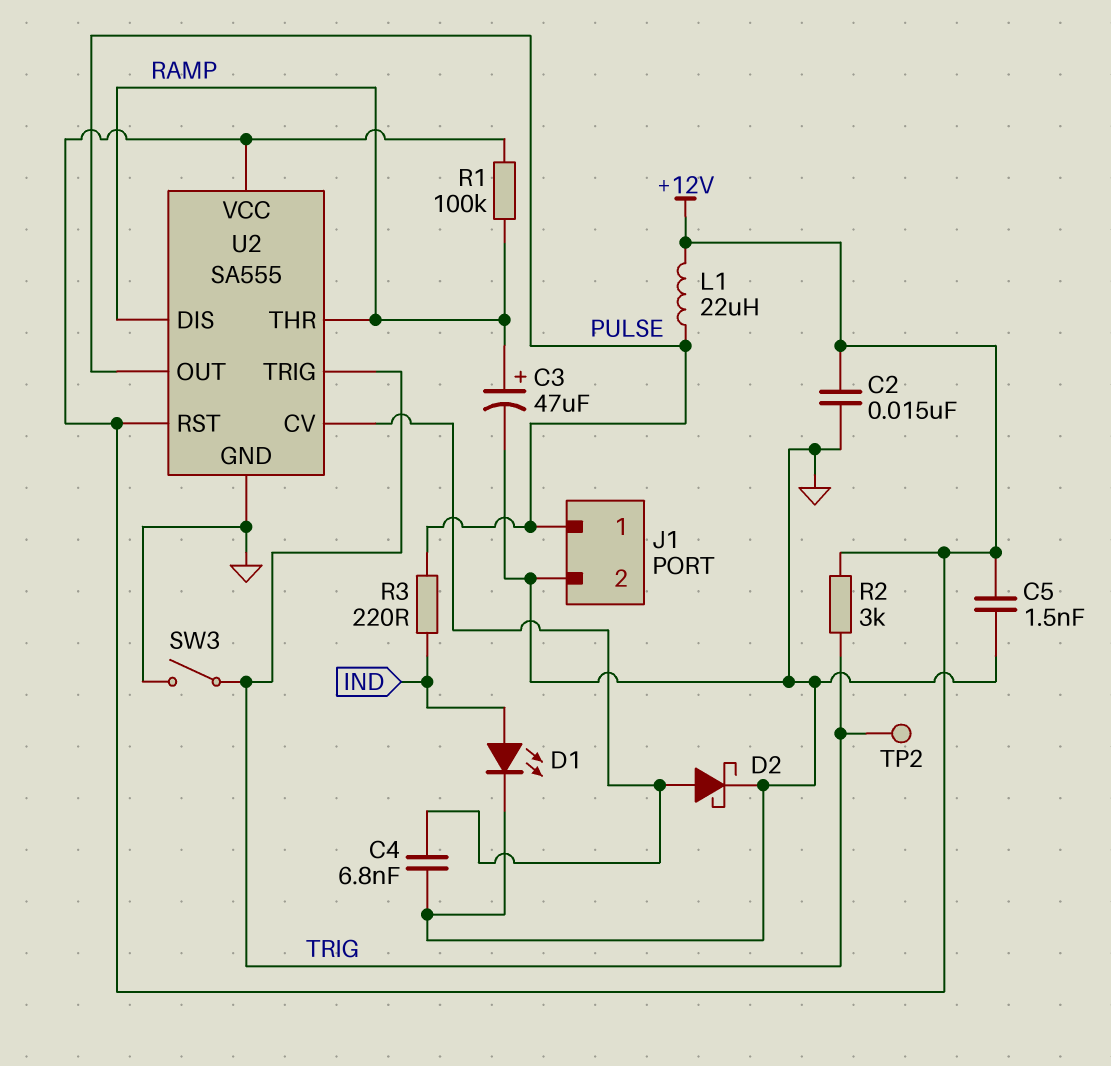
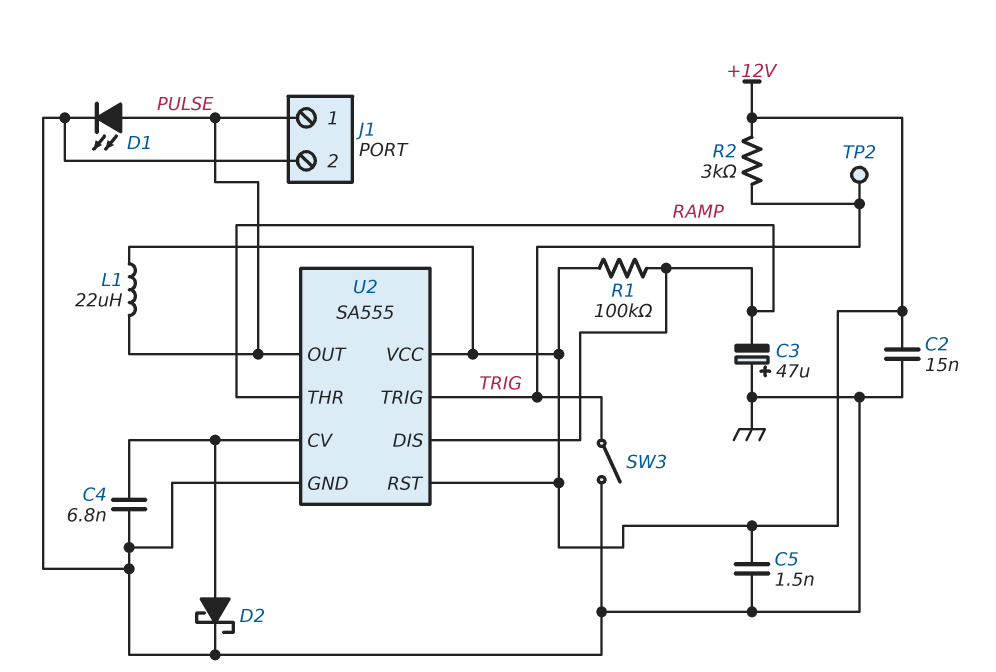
C3: 47uF (plus RAMP, minus GND) -> 47uF (plus GND, minus RAMP)
D1: LED (A IND, K GND) -> LED (A PULSE, K GND)
R3: 220 (IND, PULSE) -> none

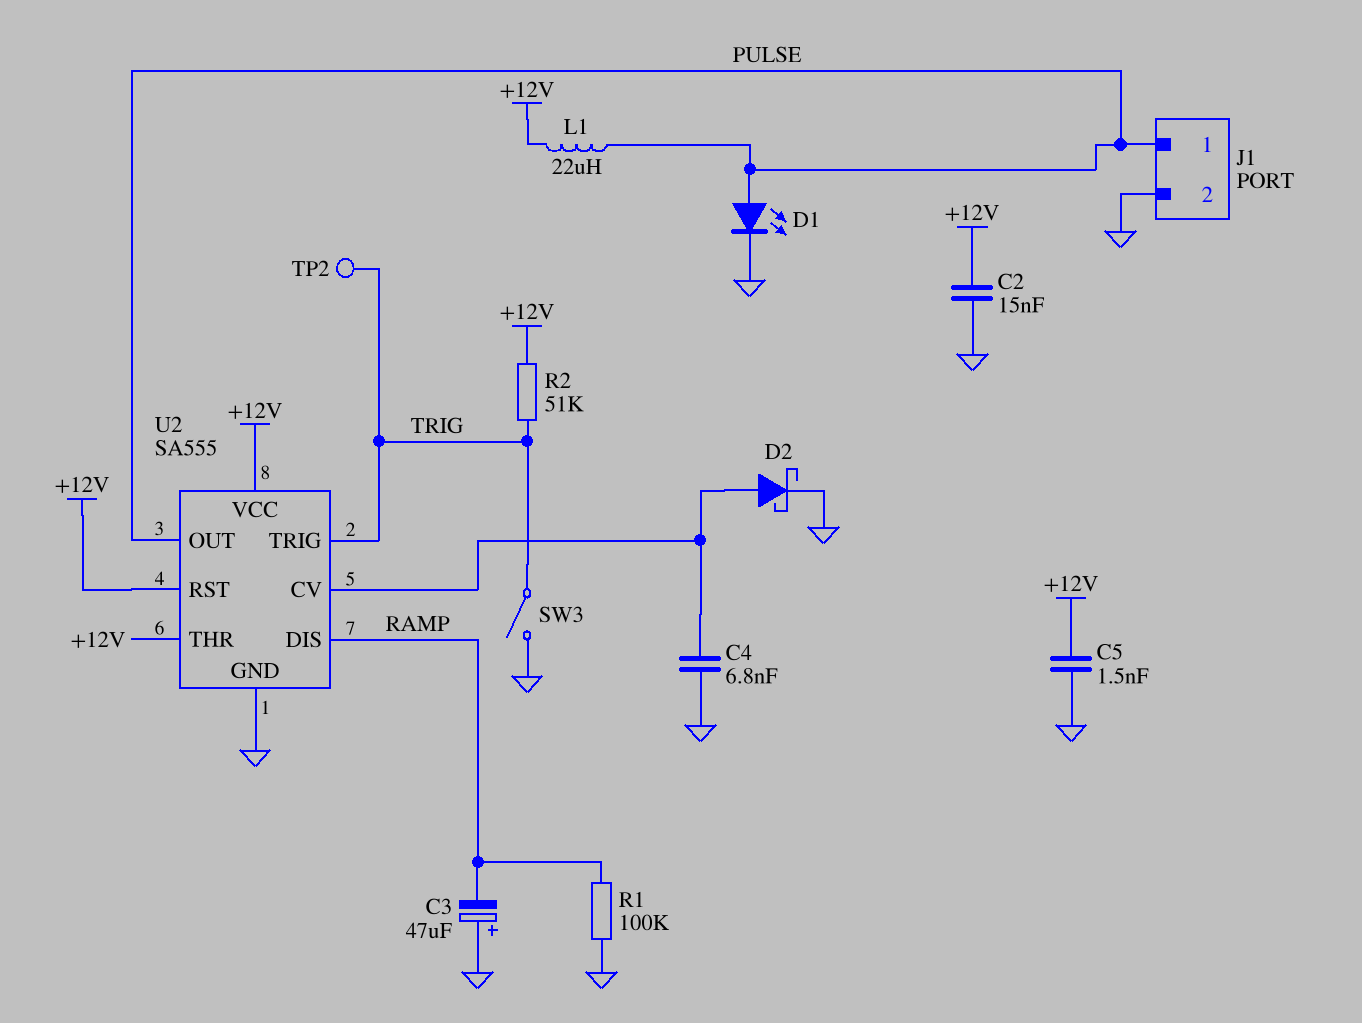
R1: 100k (+12V, RAMP) -> 100k (GND, RAMP)
R2: 3k (+12V, TRIG) -> 51k (+12V, TRIG)
U2 pin THR: RAMP -> +12V

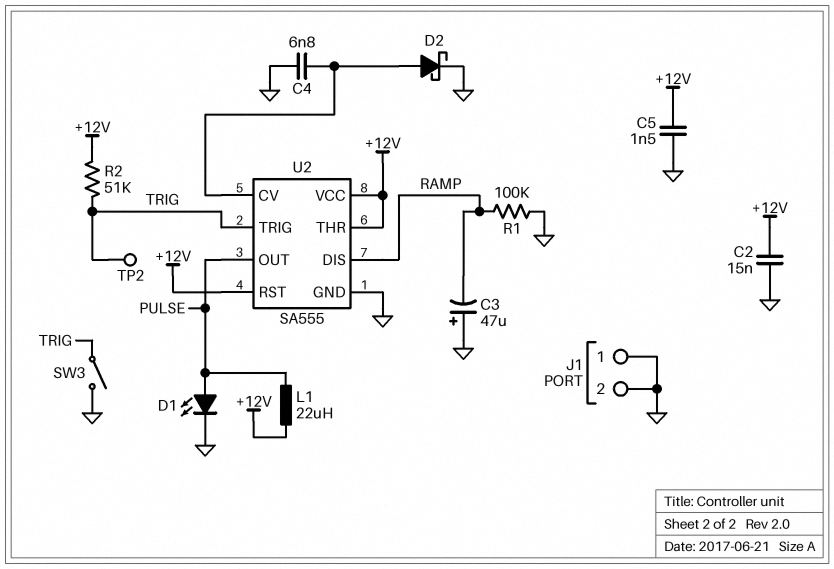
J1 pin 1: PULSE -> GND

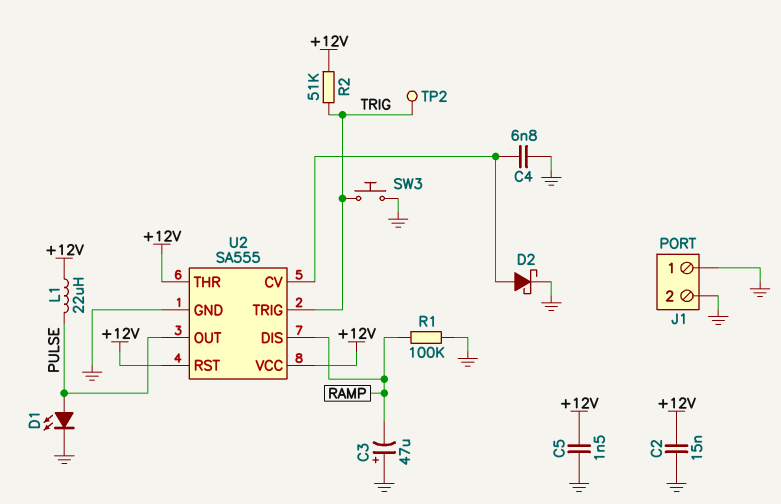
SW3: switch (GND, TRIG) -> button (GND, TRIG)

